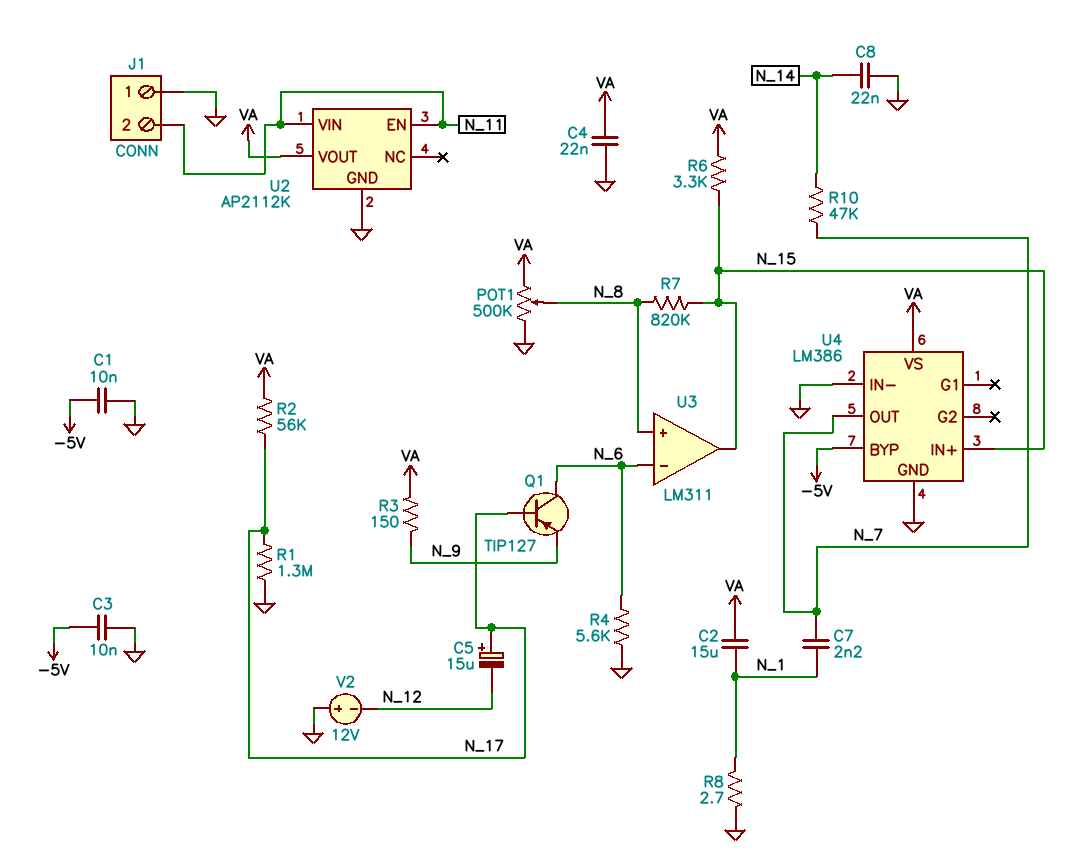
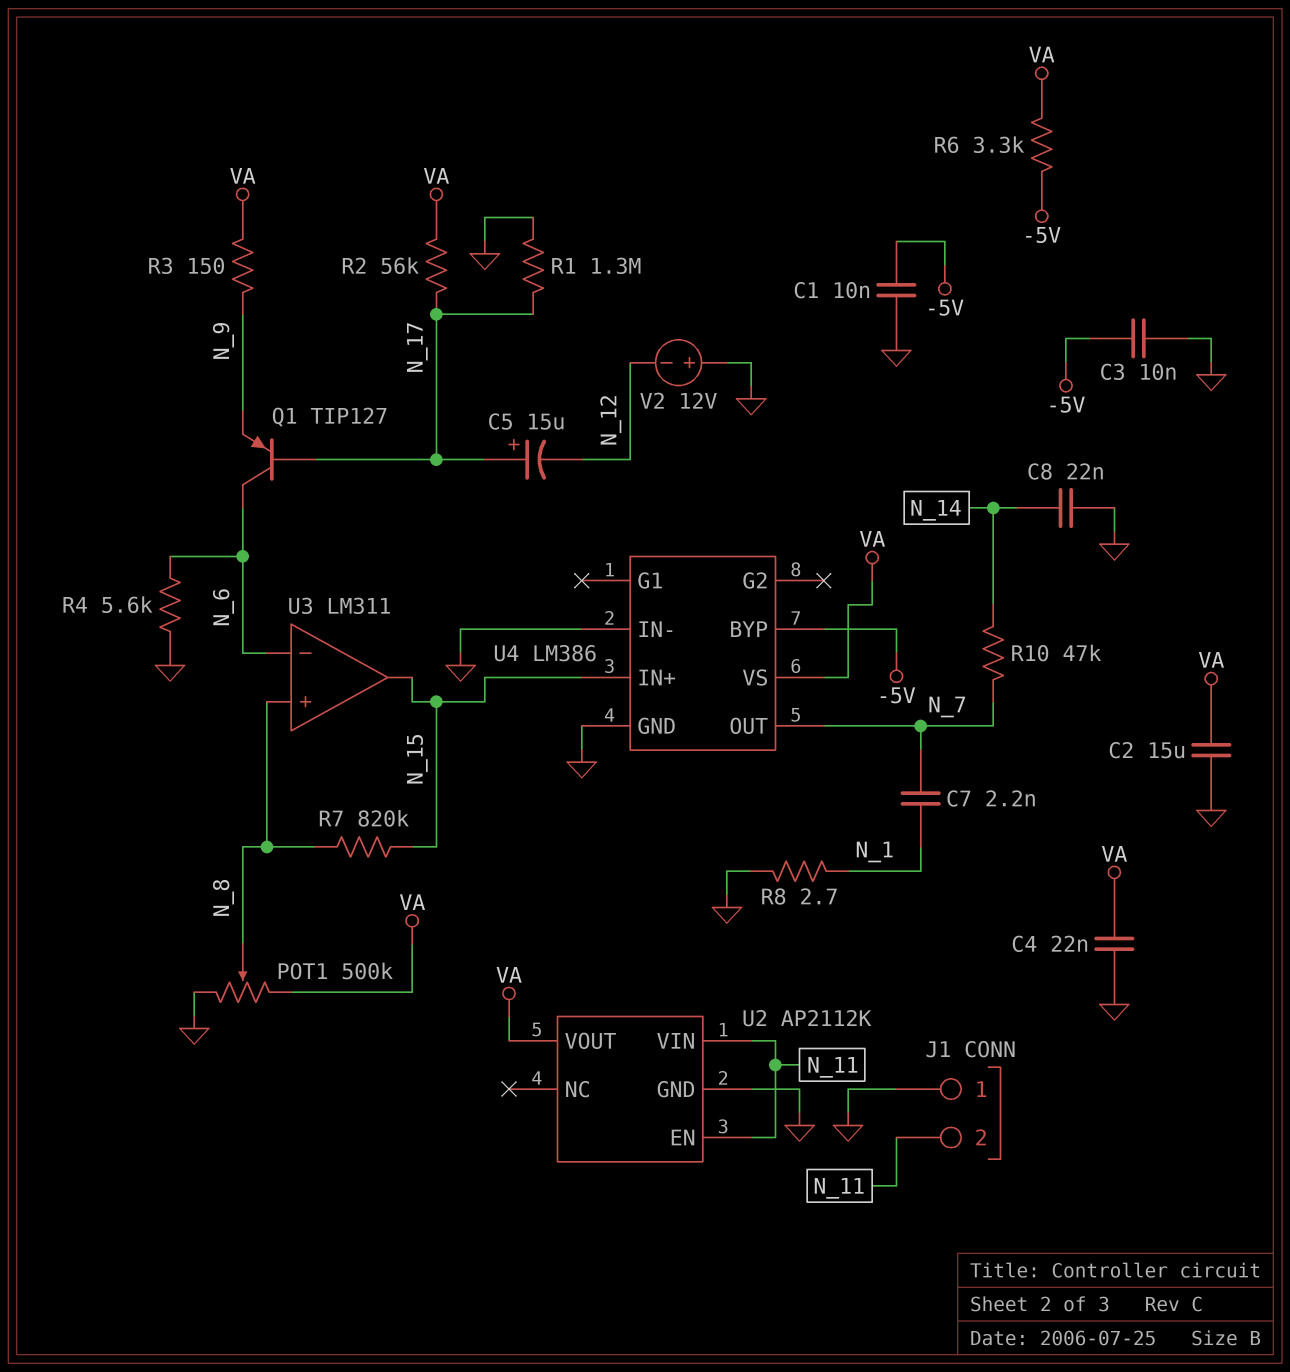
C2: 15uF (N_1, VA) -> 15uF (GND, VA)
R6: 3.3k (N_15, VA) -> 3.3k (-5V, VA)

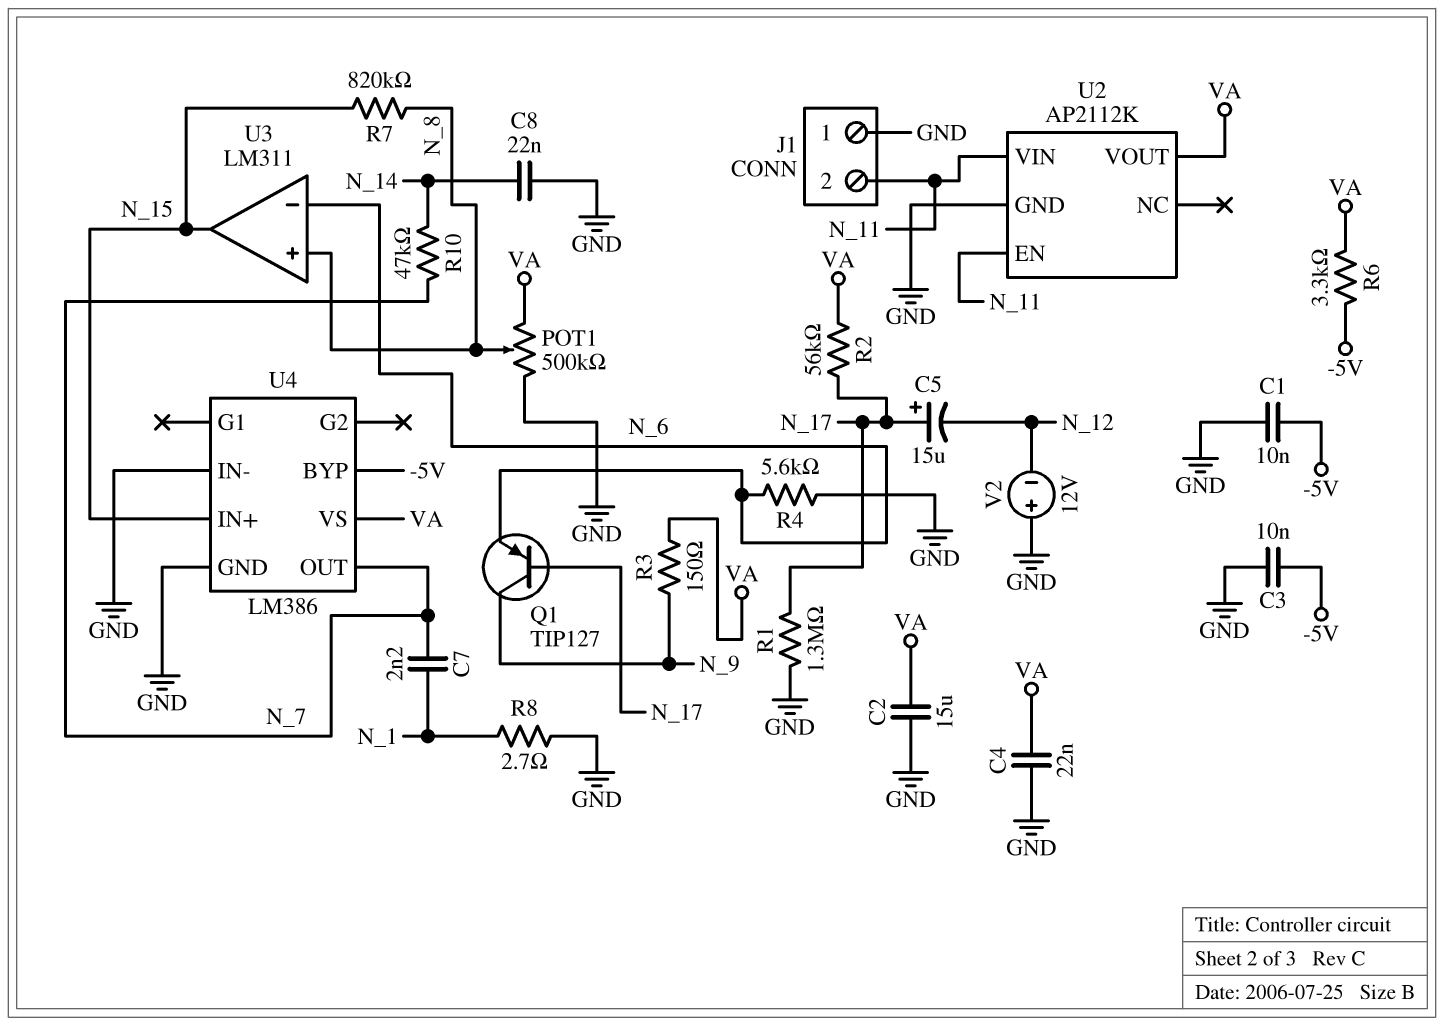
Q1: PNP TIP127 (B N_17, C N_6, E N_9) -> PNP TIP127 (B N_17, C N_9, E N_6)

